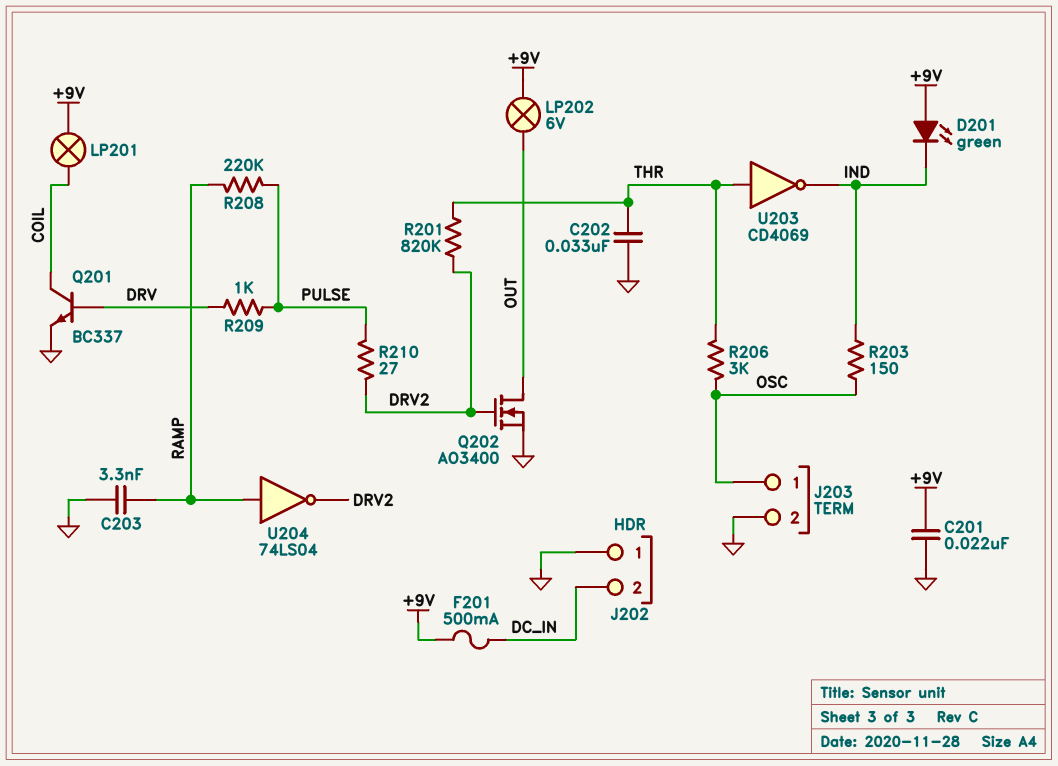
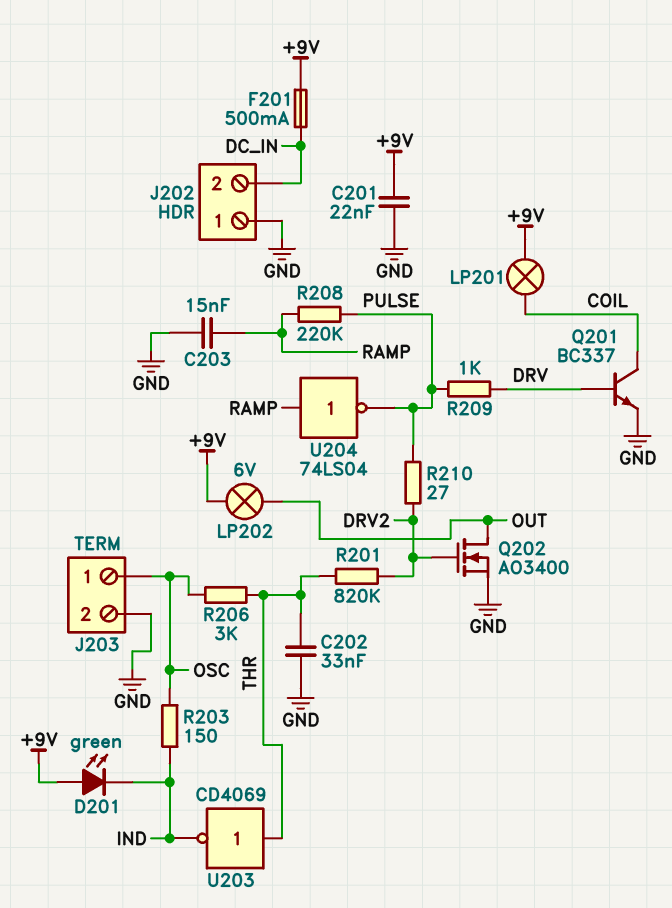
C203: 3.3nF (GND, RAMP) -> 15nF (GND, RAMP)
U204: NOT 74LS04 (in RAMP, out DRV2) -> NOT 74LS04 (in RAMP, out PULSE)

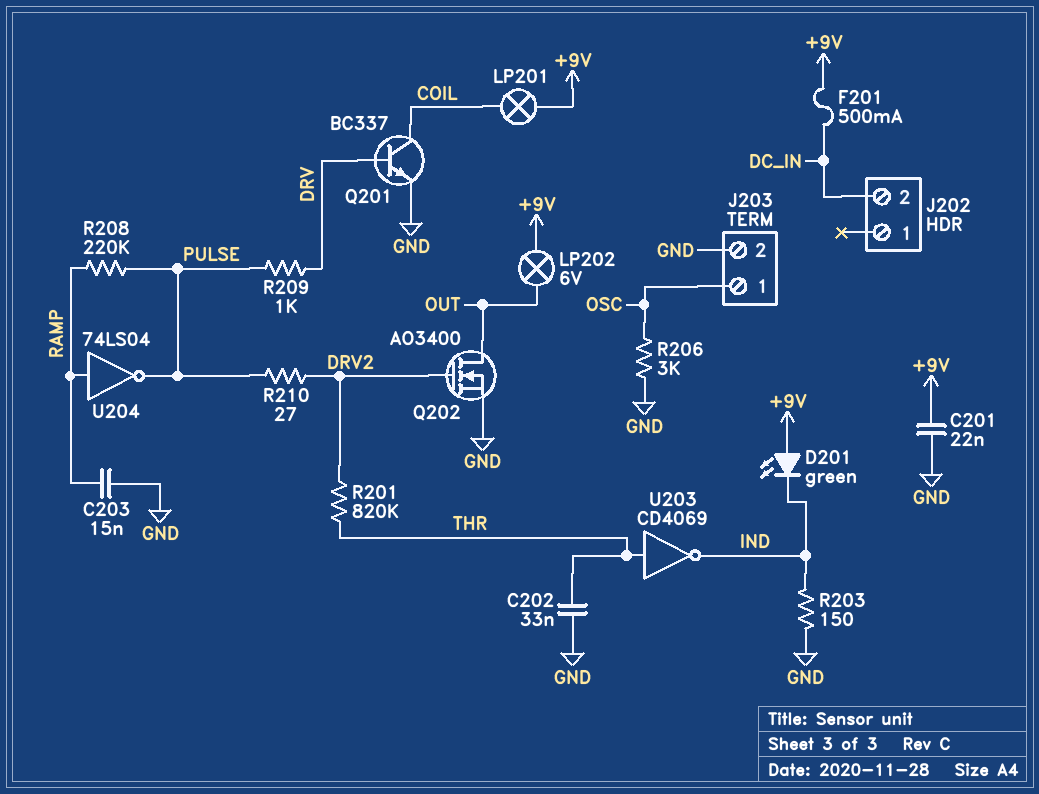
J202 pin 1: GND -> none
R203: 150 (IND, OSC) -> 150 (GND, IND)
R206: 3k (OSC, THR) -> 3k (GND, OSC)

